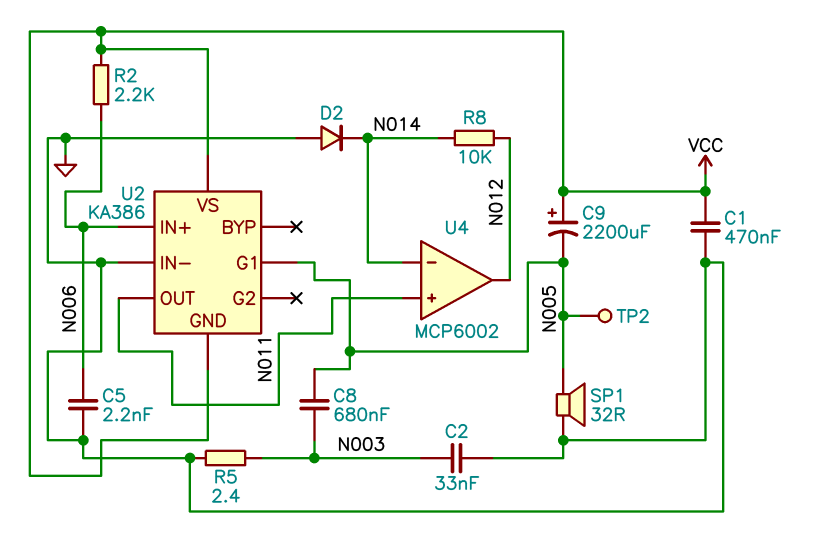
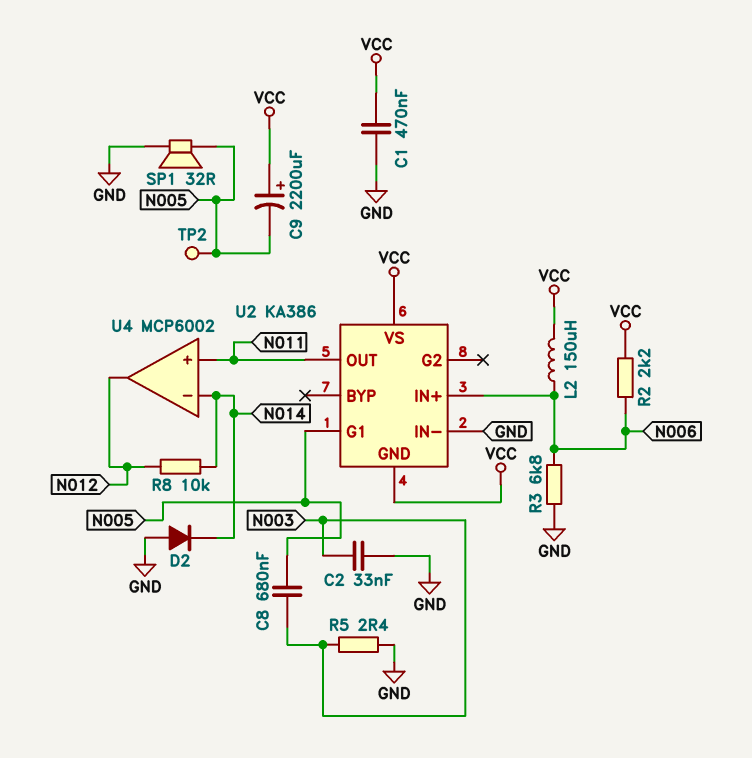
C5: 2.2nF (GND, N006) -> none
L2: none -> 150uH (N006, VCC)
R3: none -> 6.8k (GND, N006)

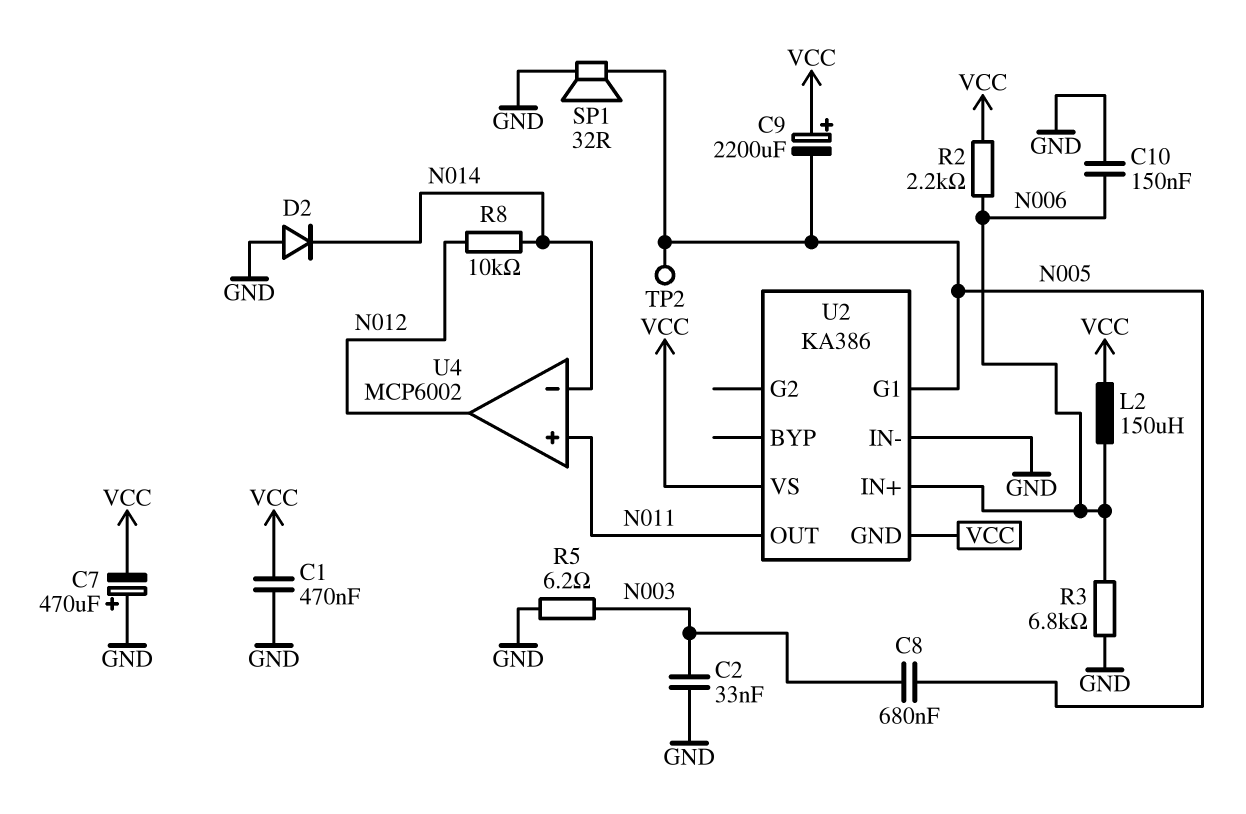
C7: none -> 470uF (plus GND, minus VCC)
C10: none -> 150nF (GND, N006)
R5: 2.4 (GND, N003) -> 6.2 (GND, N003)

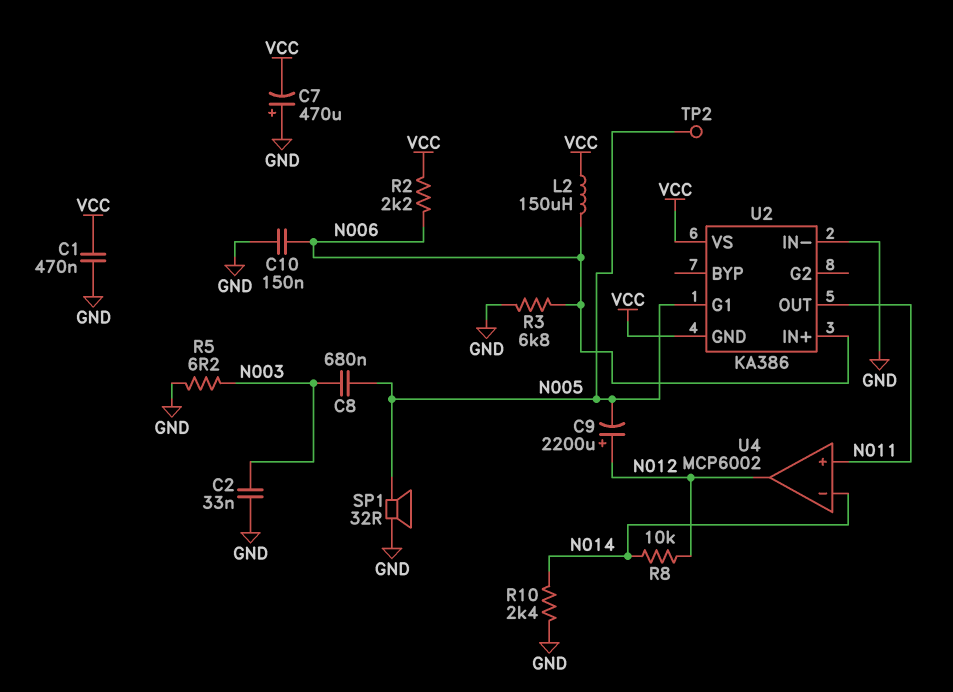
C9: 2200uF (plus VCC, minus N005) -> 2200uF (plus N012, minus N005)
D2: diode (A GND, K N014) -> none
R10: none -> 2.4k (GND, N014)

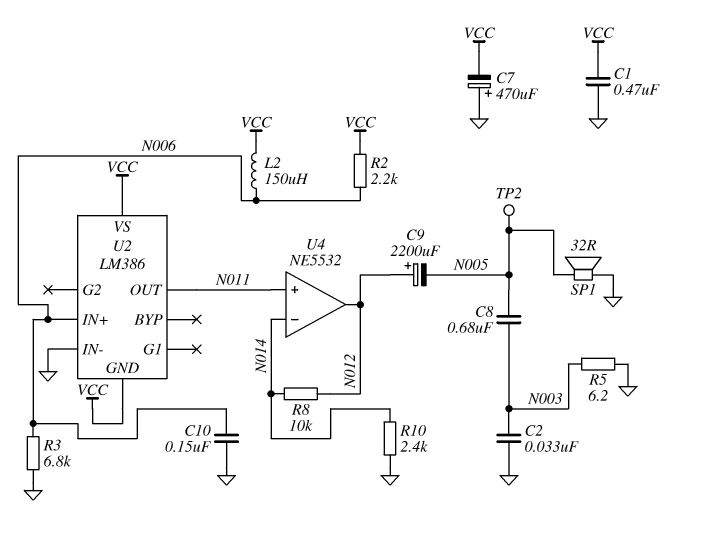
U2: KA386 -> LM386
U2 pin G1: N005 -> none
U4: MCP6002 -> NE5532

